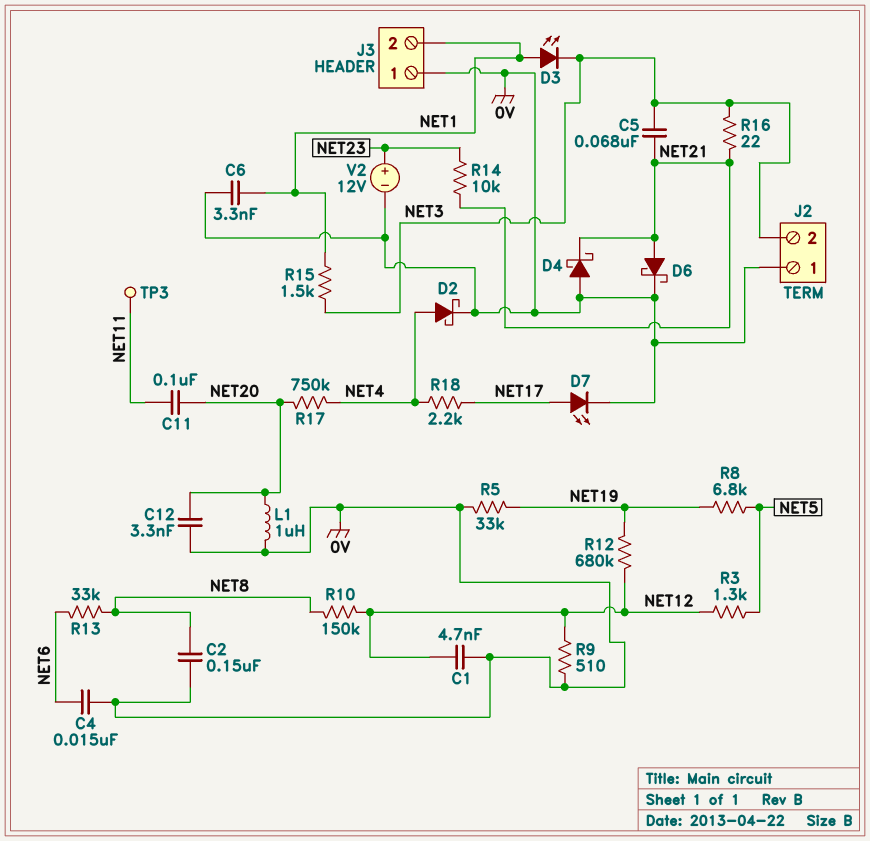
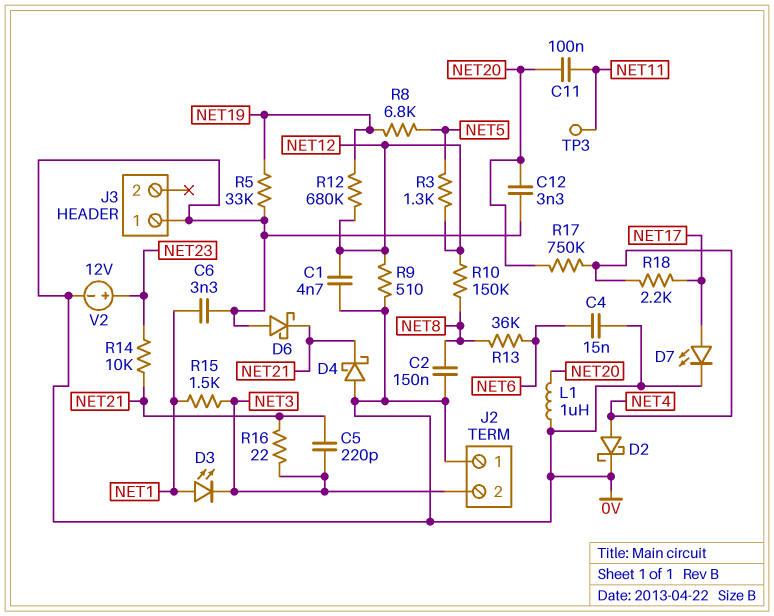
C5: 68nF (NET3, NET21) -> 220pF (NET3, NET21)
D6: schottky (A NET21, K 0V) -> schottky (A 0V, K NET21)
J3 pin 2: NET1 -> none
R13: 33k (NET6, NET8) -> 36k (NET6, NET8)

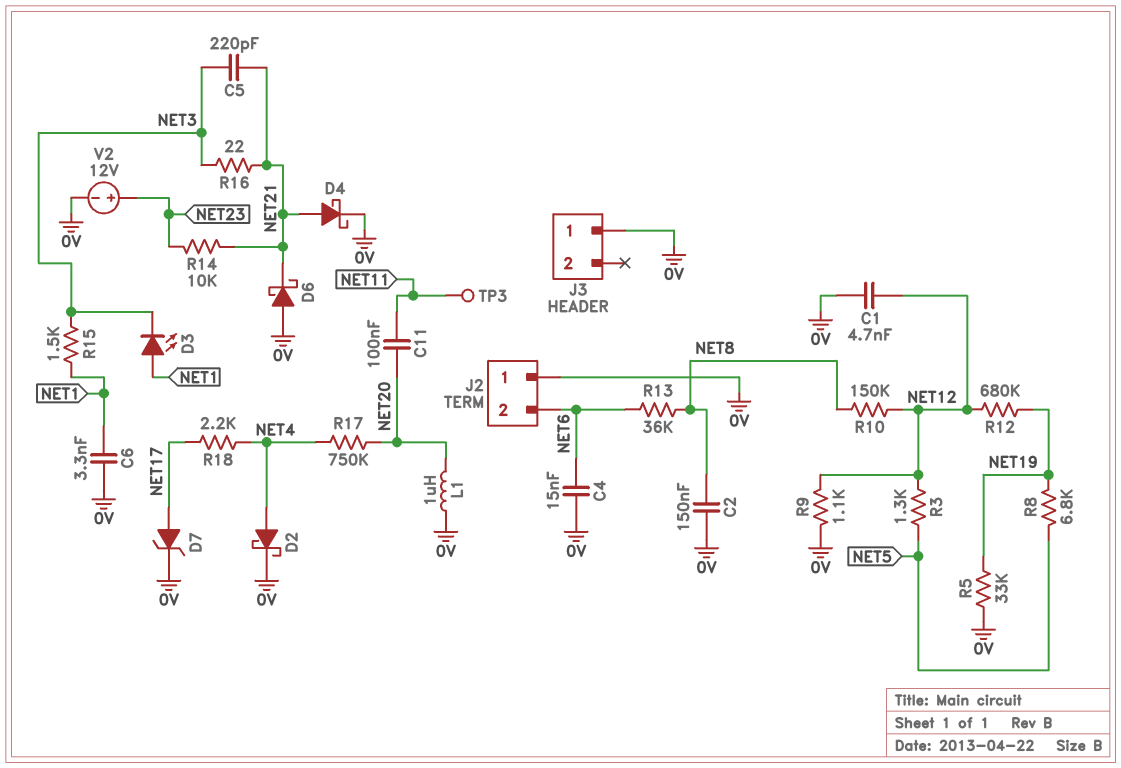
C12: 3.3nF (0V, NET20) -> none
D4: schottky (A 0V, K NET21) -> schottky (A NET21, K 0V)
D7: LED (A NET17, K 0V) -> zener (A NET17, K 0V)
J2 pin 2: NET3 -> NET6
R9: 510 (0V, NET12) -> 1.1k (0V, NET12)

